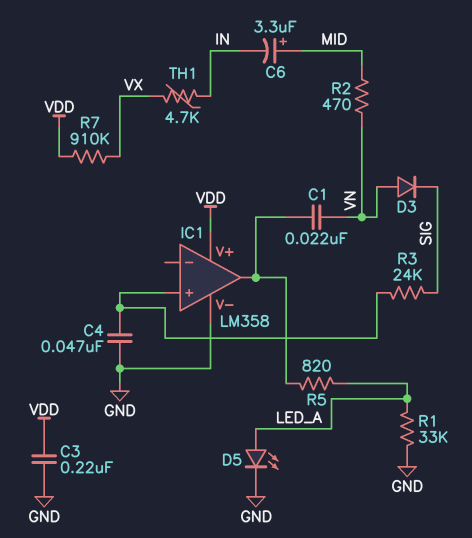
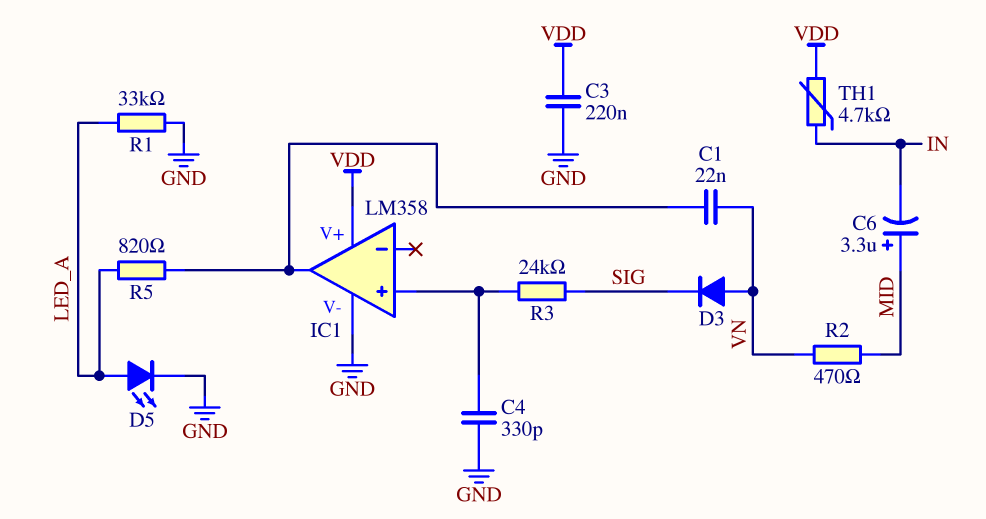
C4: 47nF (GND, IC1/in+) -> 330pF (GND, IC1/in+)
R7: 910k (VDD, VX) -> none
TH1: 4.7k (IN, VX) -> 4.7k (IN, VDD)

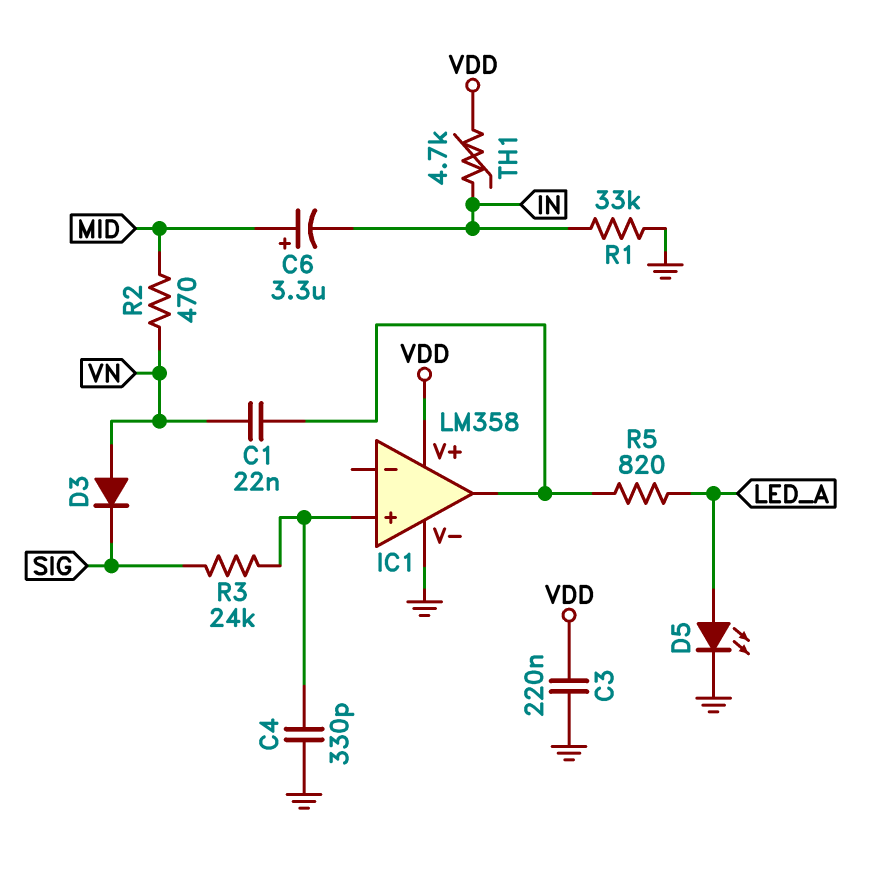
R1: 33k (GND, LED_A) -> 33k (GND, IN)

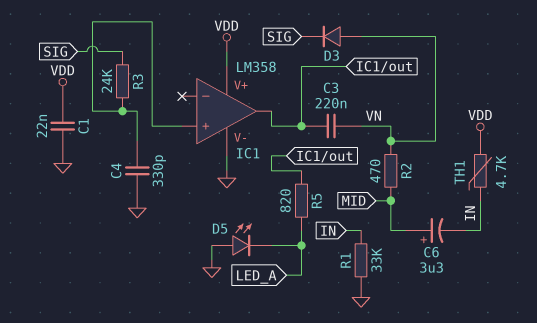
C1: 22nF (IC1/out, VN) -> 22nF (GND, VDD)
C3: 220nF (GND, VDD) -> 220nF (IC1/out, VN)
D5: LED (A LED_A, K GND) -> LED (A GND, K LED_A)

